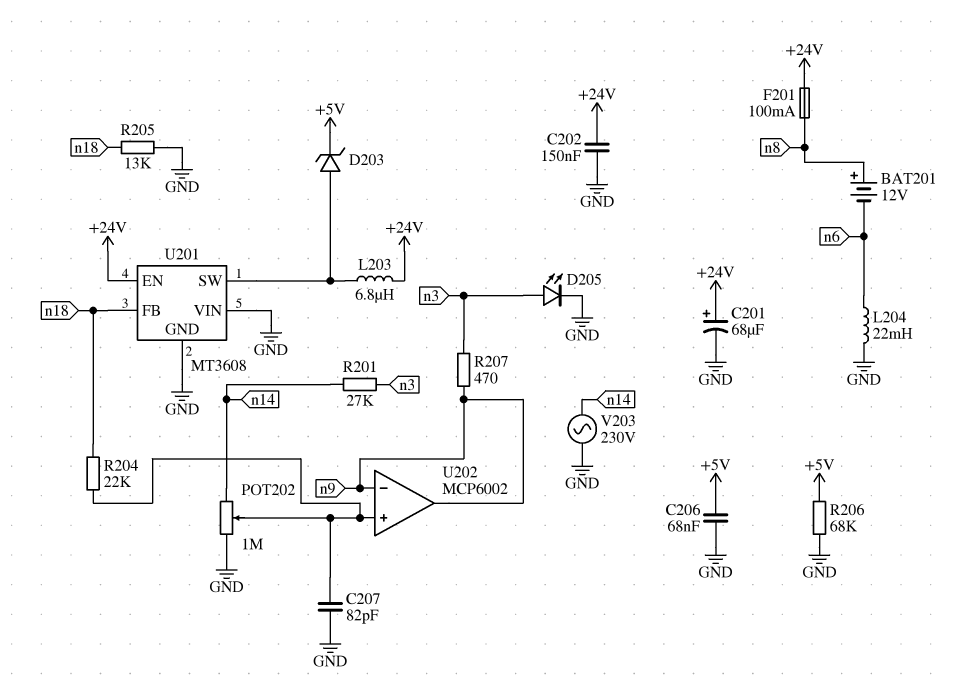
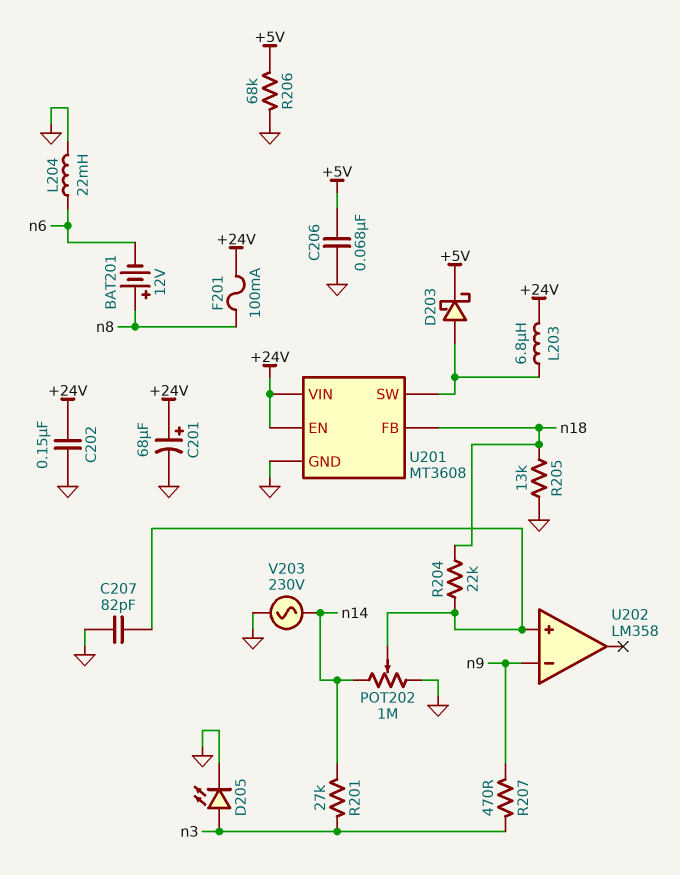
D203: zener (A U201/SW, K +5V) -> schottky (A U201/SW, K +5V)
U201 pin VIN: GND -> +24V
U202: MCP6002 -> LM358
U202 pin out: n9 -> none

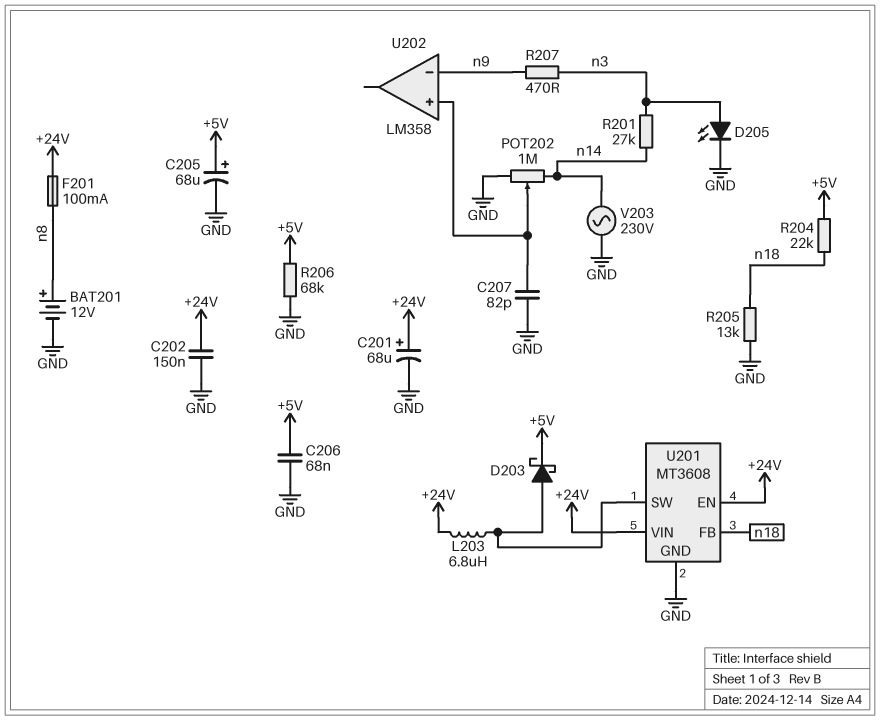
BAT201: 12V (plus n8, minus n6) -> 12V (plus n8, minus GND)
C205: none -> 68uF (plus +5V, minus GND)
L204: 22mH (GND, n6) -> none
R204: 22k (U202/in+, n18) -> 22k (+5V, n18)

